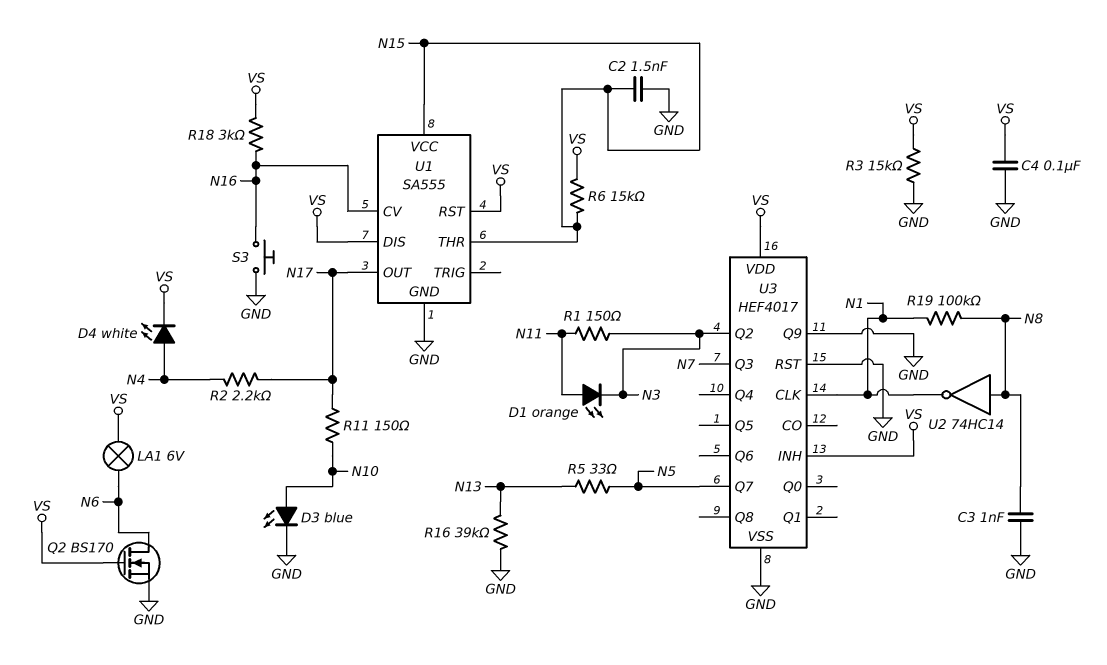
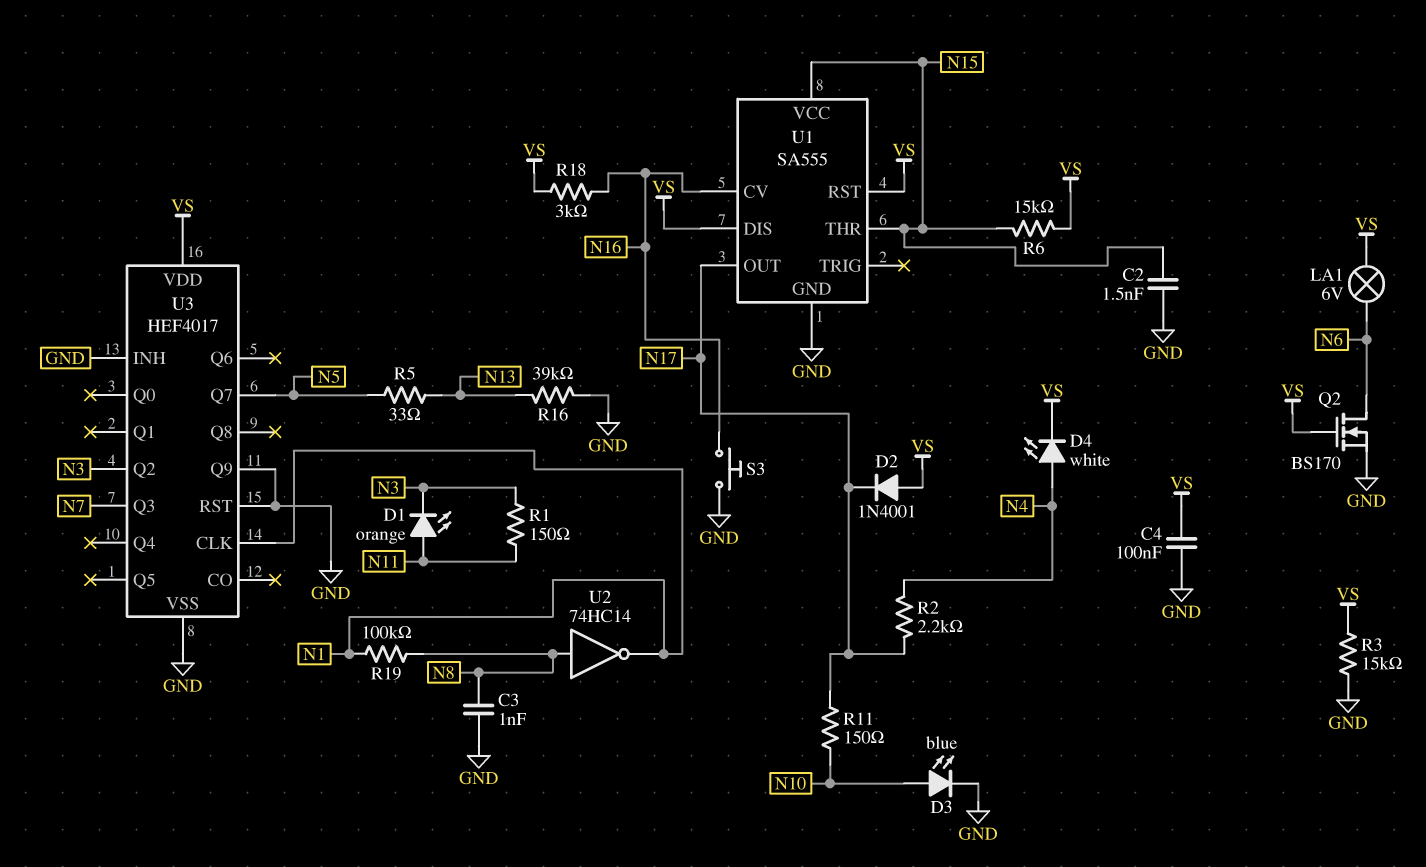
D2: none -> diode 1N4001 (A VS, K N17)
U3 pin INH: VS -> GND

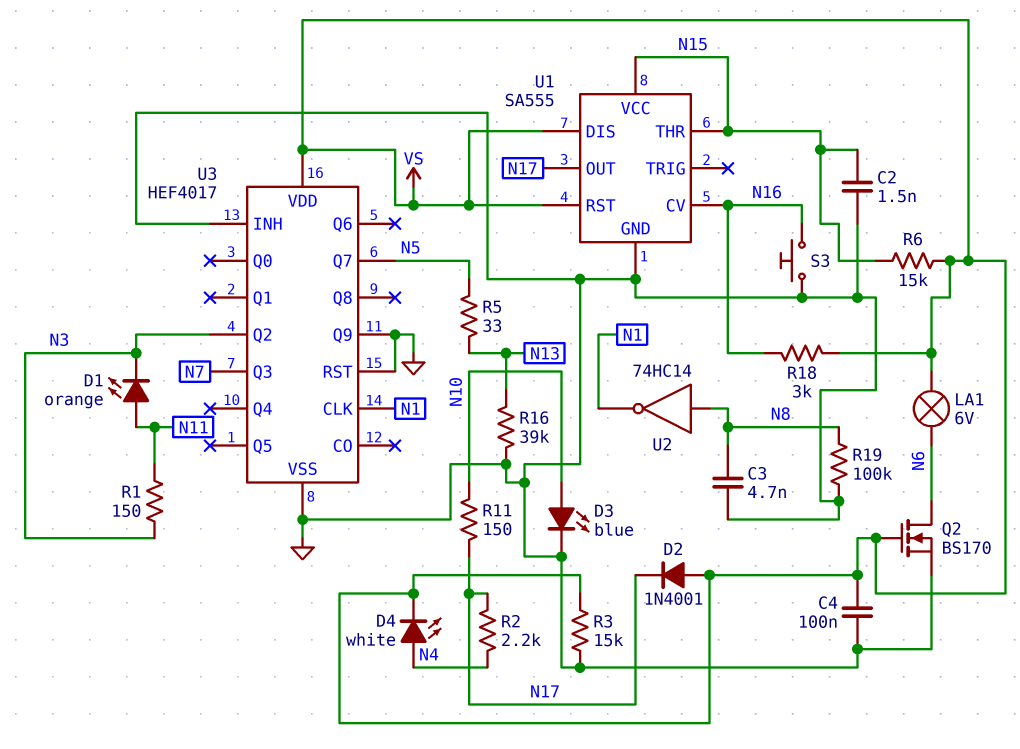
C3: 1nF (GND, N8) -> 4.7nF (GND, N8)
R19: 100k (N1, N8) -> 100k (GND, N8)

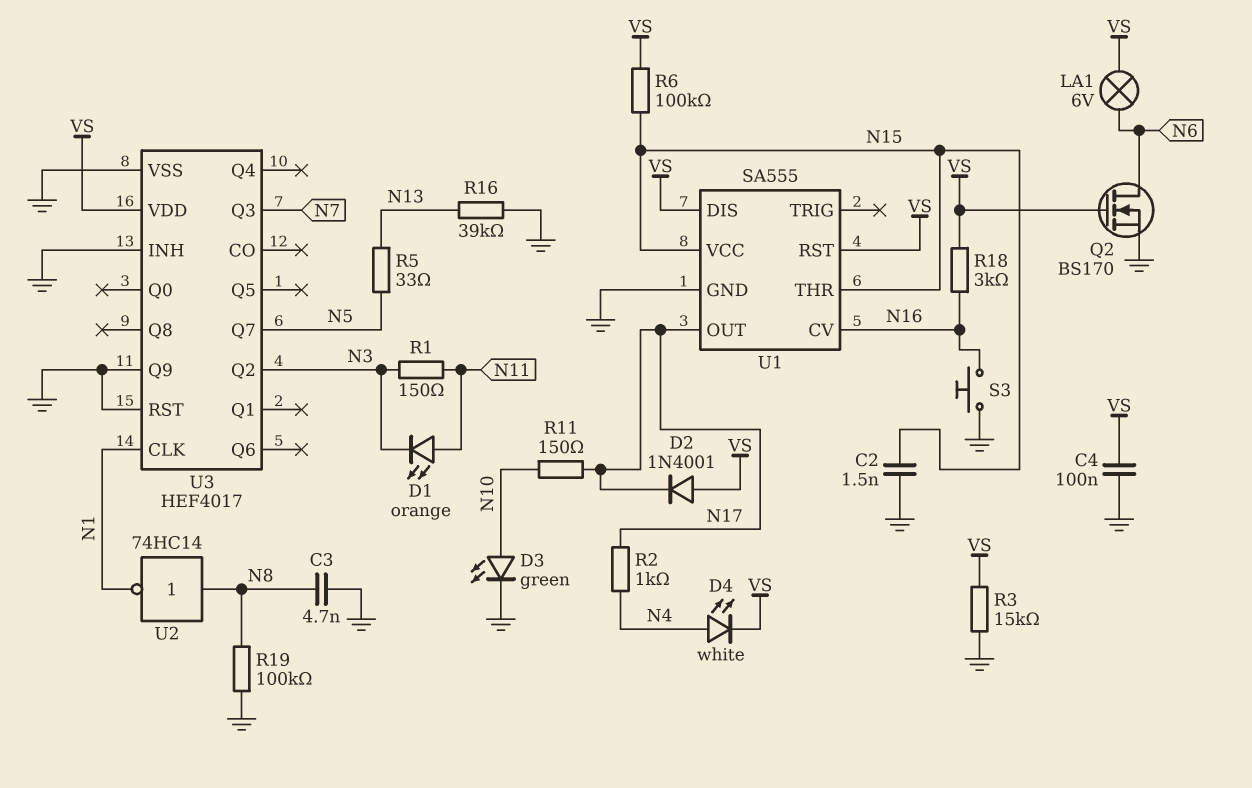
D3: LED blue (A N10, K GND) -> LED green (A N10, K GND)
R2: 2.2k (N4, N17) -> 1k (N4, N17)
R6: 15k (N15, VS) -> 100k (N15, VS)

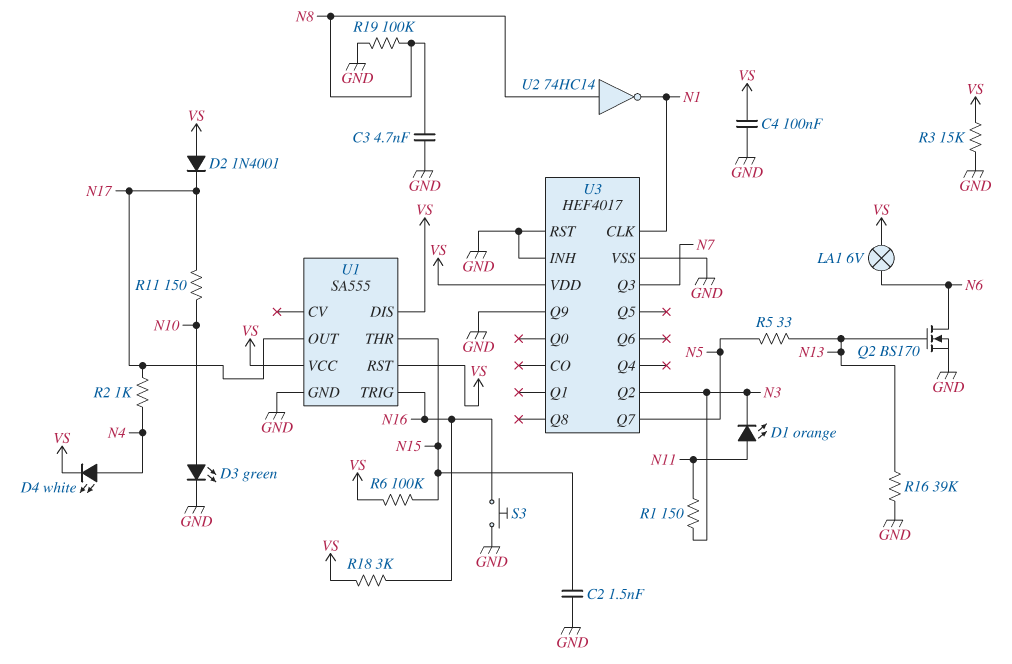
Q2: NMOS BS170 (G VS, D N6, S GND) -> NMOS BS170 (G N13, D N6, S GND)
U1 pin CV: N16 -> none
U1 pin TRIG: none -> N16
U1 pin VCC: N15 -> VS

